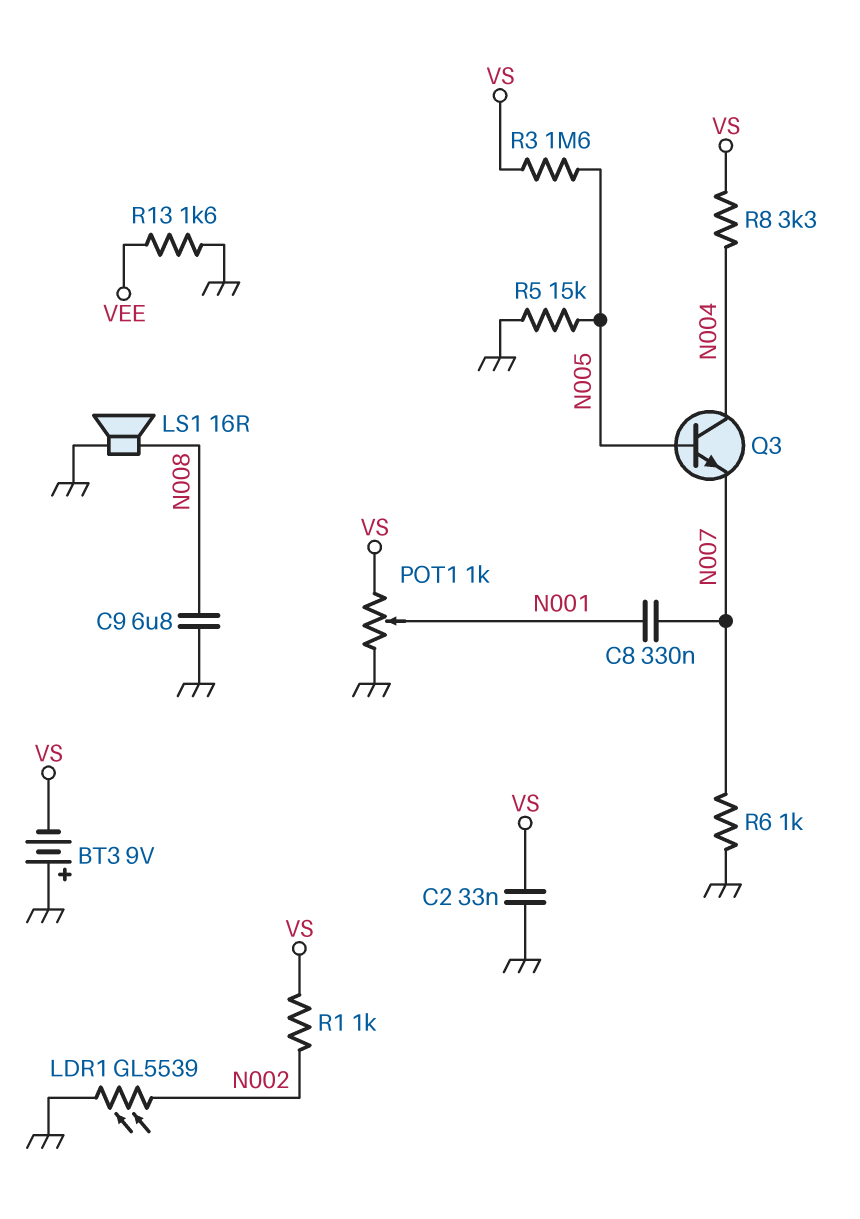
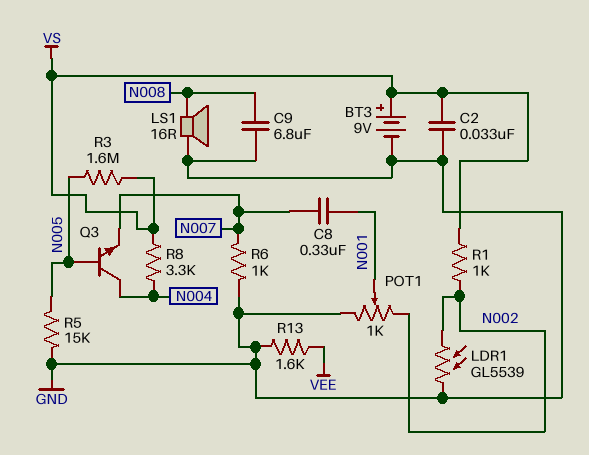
BT3: 9V (plus GND, minus VS) -> 9V (plus VS, minus GND)
POT1: 1k (GND, VS, wiper N001) -> 1k (GND, N002, wiper N001)

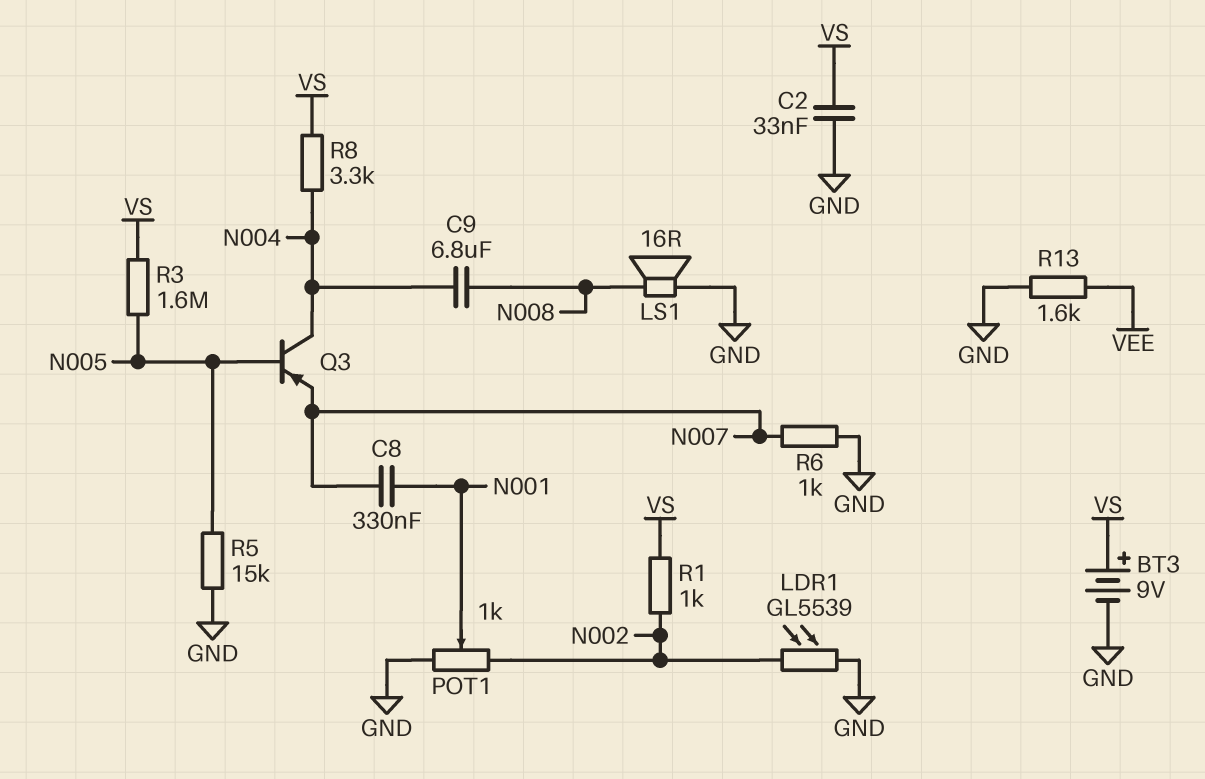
C9: 6.8uF (GND, N008) -> 6.8uF (N004, N008)
Q3: NPN (B N005, C N004, E N007) -> PNP (B N005, C N004, E N007)

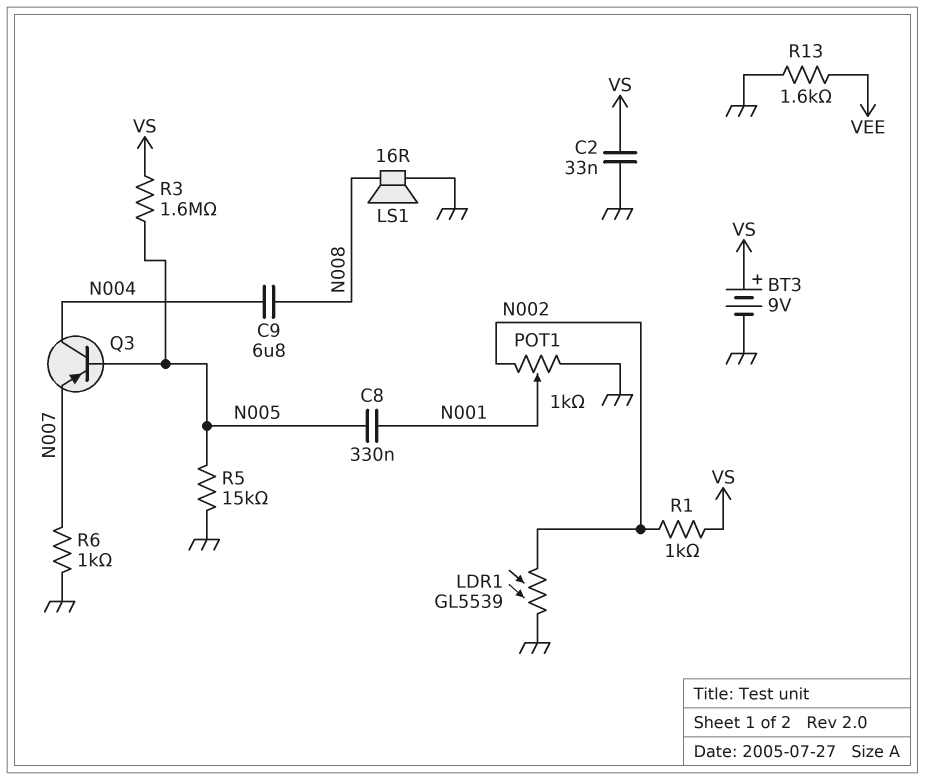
C8: 330nF (N001, N007) -> 330nF (N001, N005)
R8: 3.3k (N004, VS) -> none

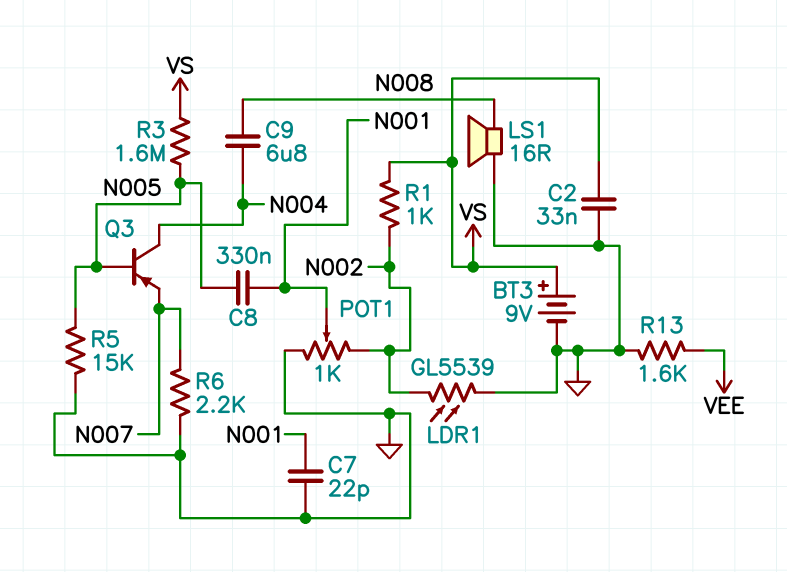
C7: none -> 22pF (GND, N001)
R6: 1k (GND, N007) -> 2.2k (GND, N007)

